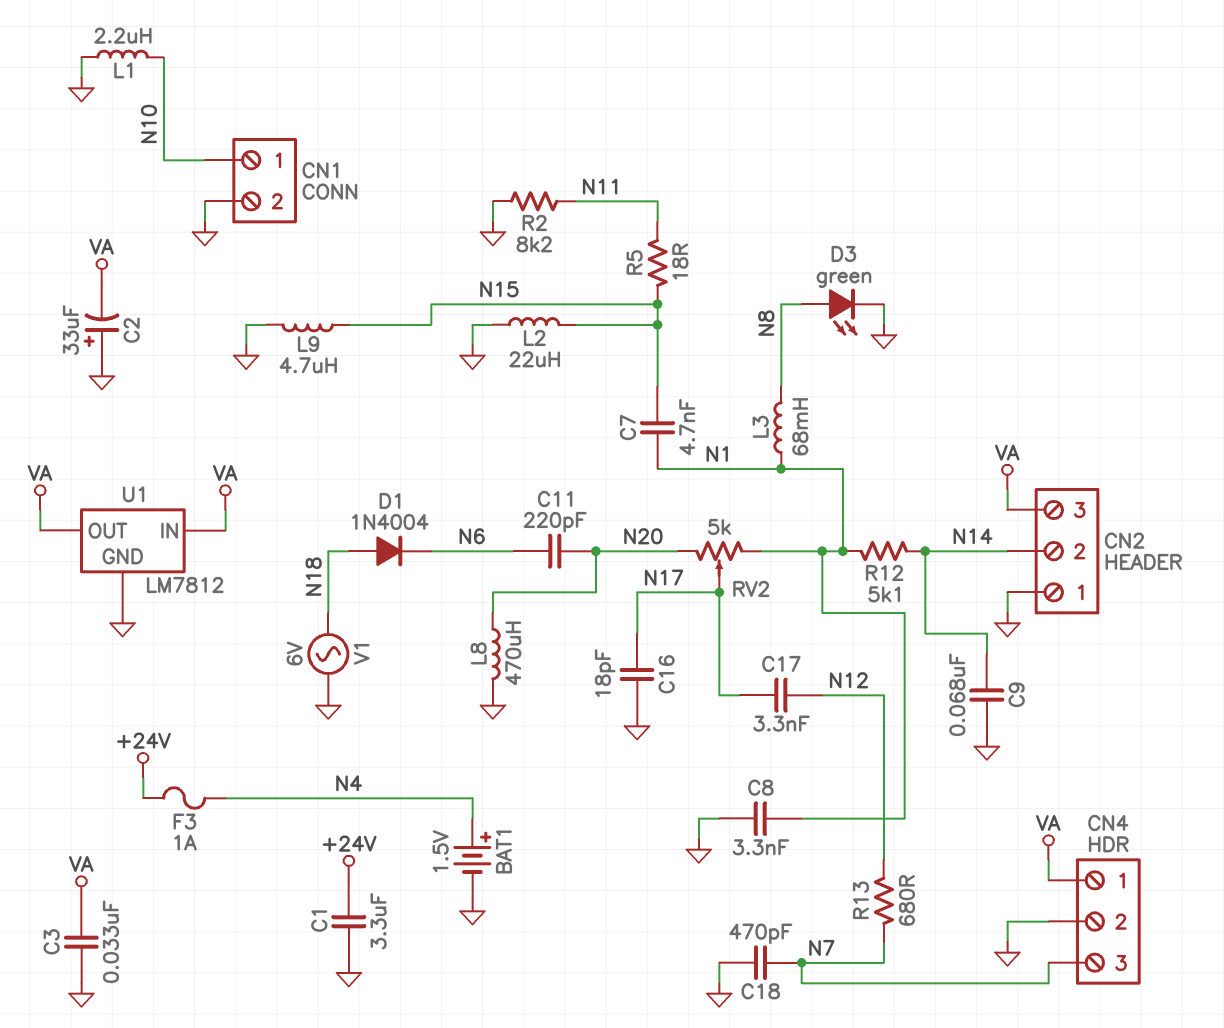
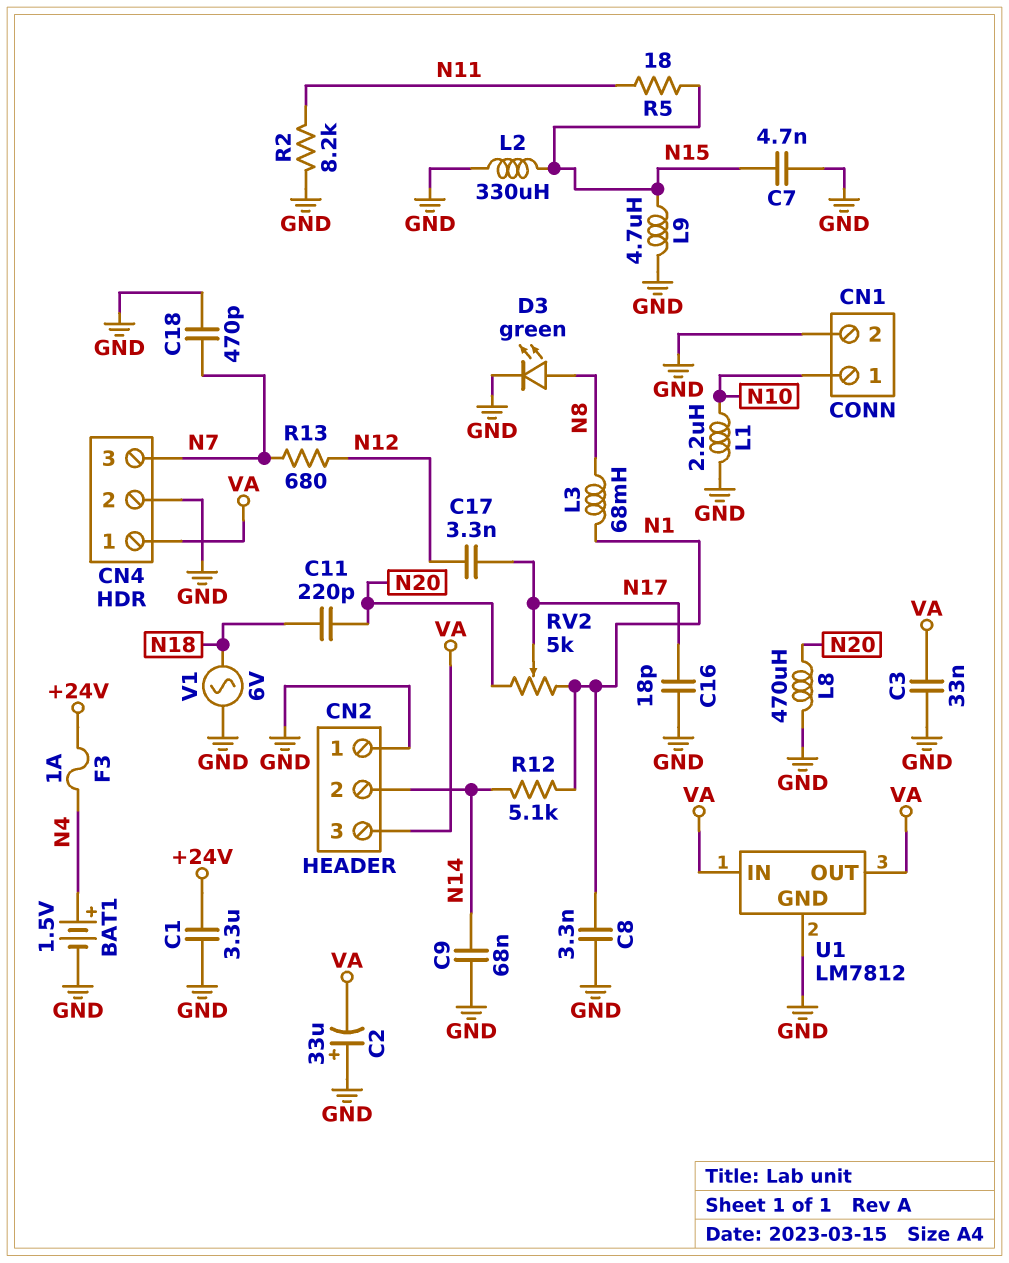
C7: 4.7nF (N1, N15) -> 4.7nF (GND, N15)
C11: 220pF (N6, N20) -> 220pF (N18, N20)
D1: diode 1N4004 (A N18, K N6) -> none
L2: 22uH (GND, N15) -> 330uH (GND, N15)

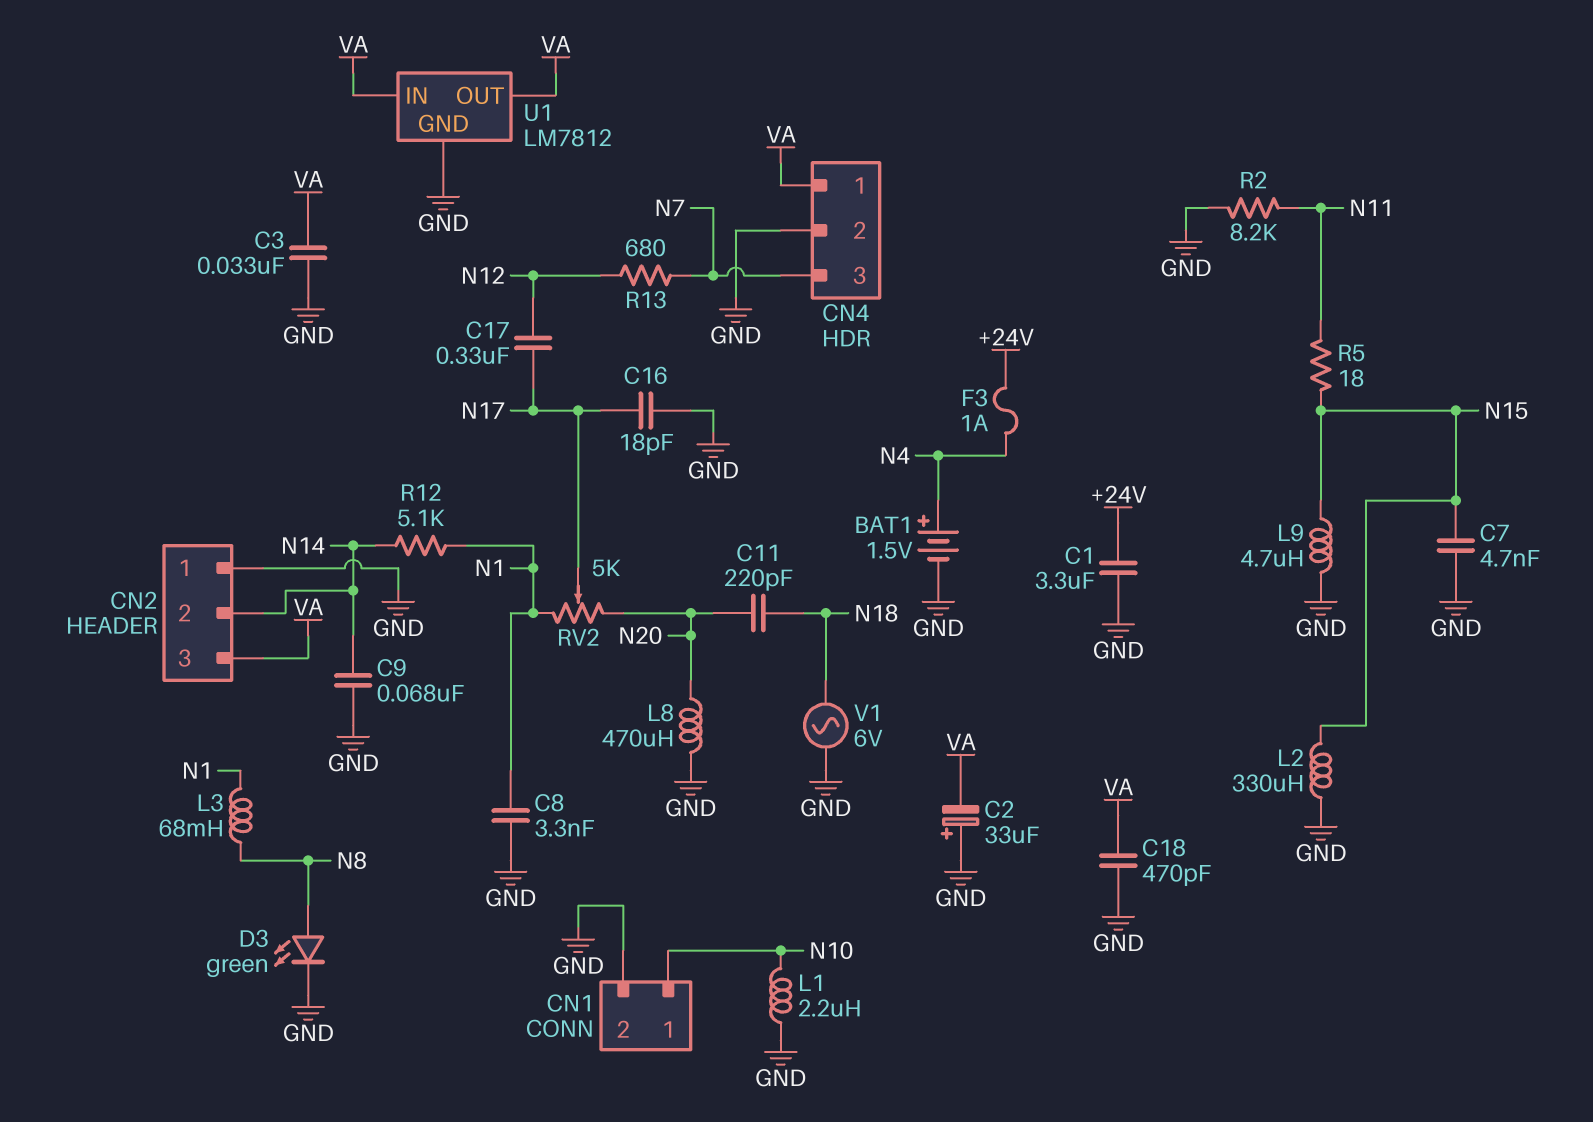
C17: 3.3nF (N12, N17) -> 330nF (N12, N17)
C18: 470pF (GND, N7) -> 470pF (GND, VA)

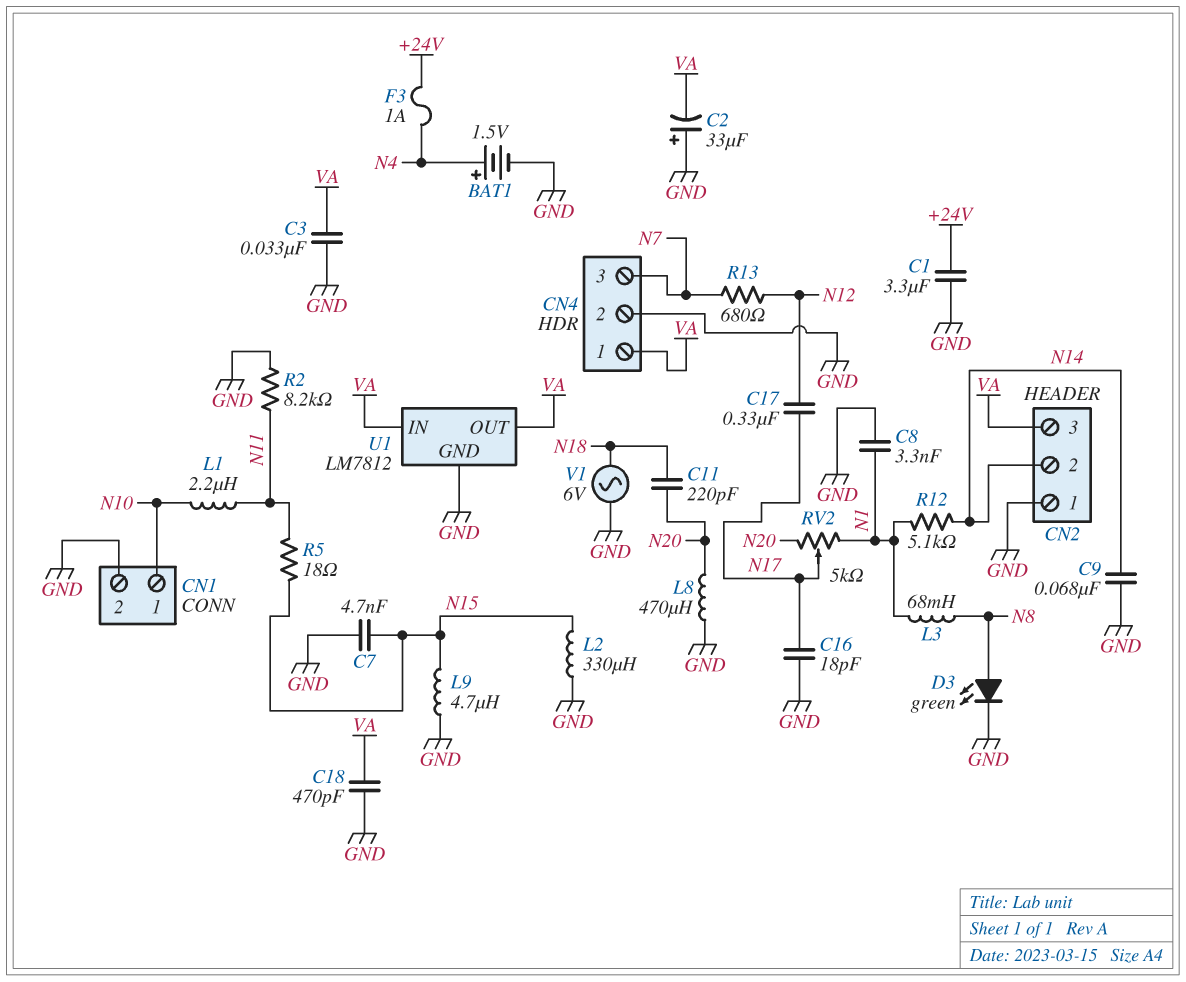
L1: 2.2uH (GND, N10) -> 2.2uH (N10, N11)

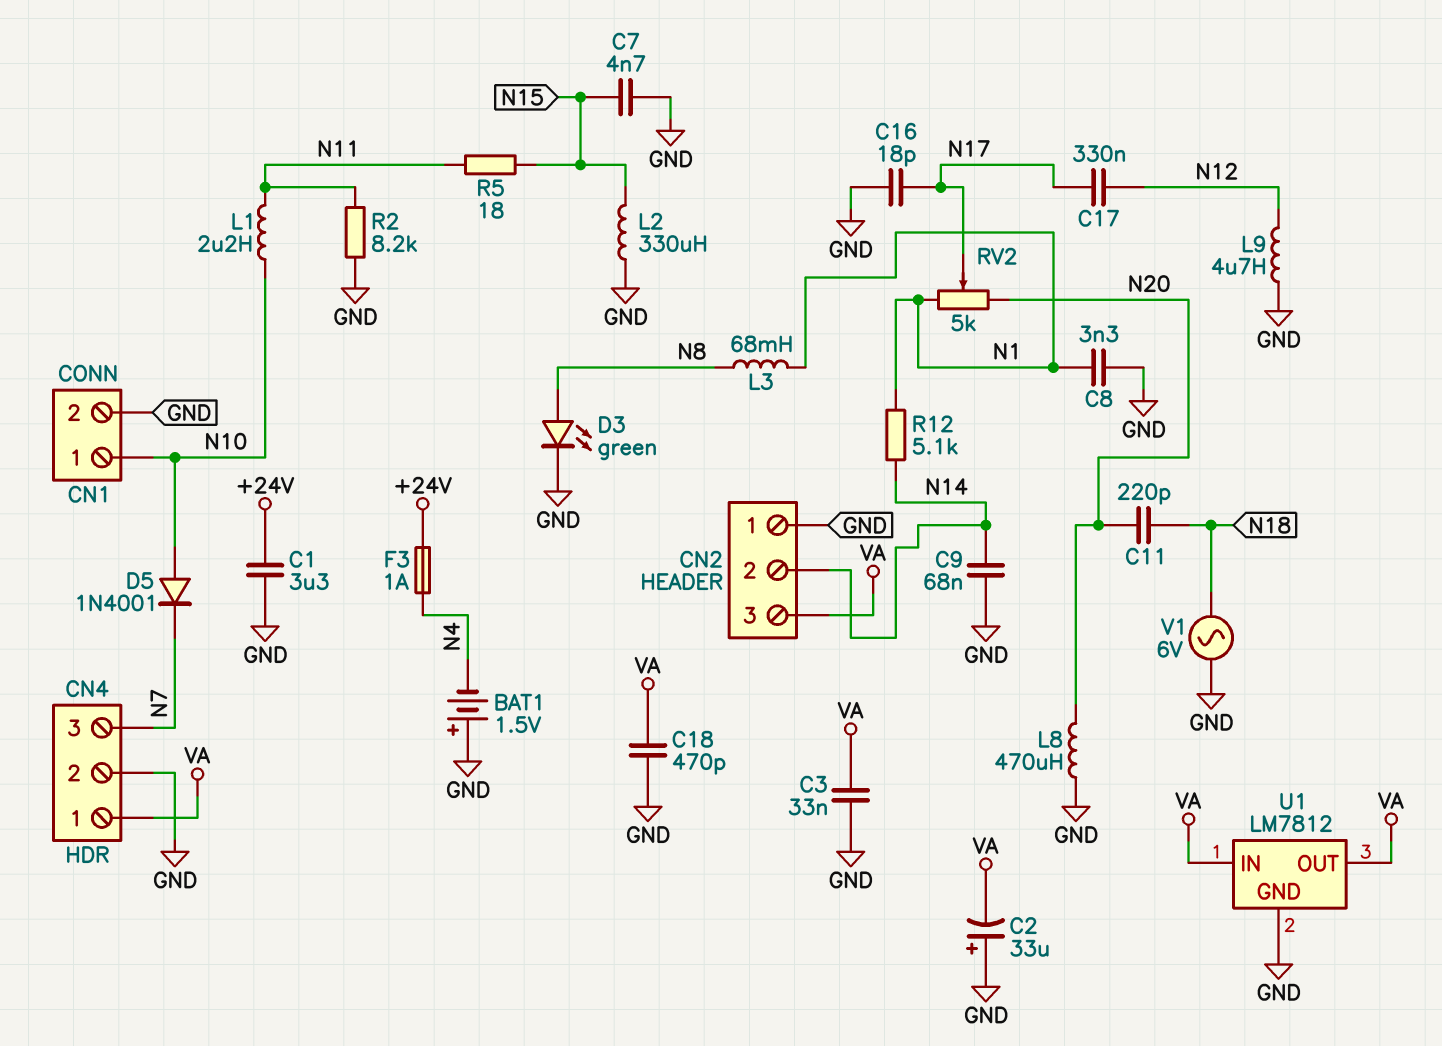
BAT1: 1.5V (plus N4, minus GND) -> 1.5V (plus GND, minus N4)
D5: none -> diode 1N4001 (A N10, K N7)
L9: 4.7uH (GND, N15) -> 4.7uH (GND, N12)
R13: 680 (N7, N12) -> none

